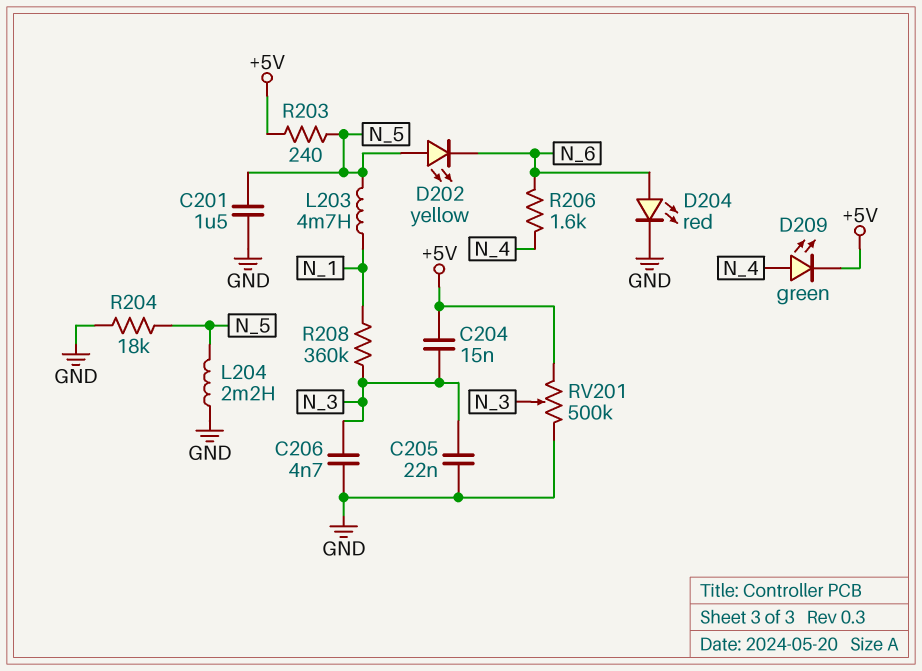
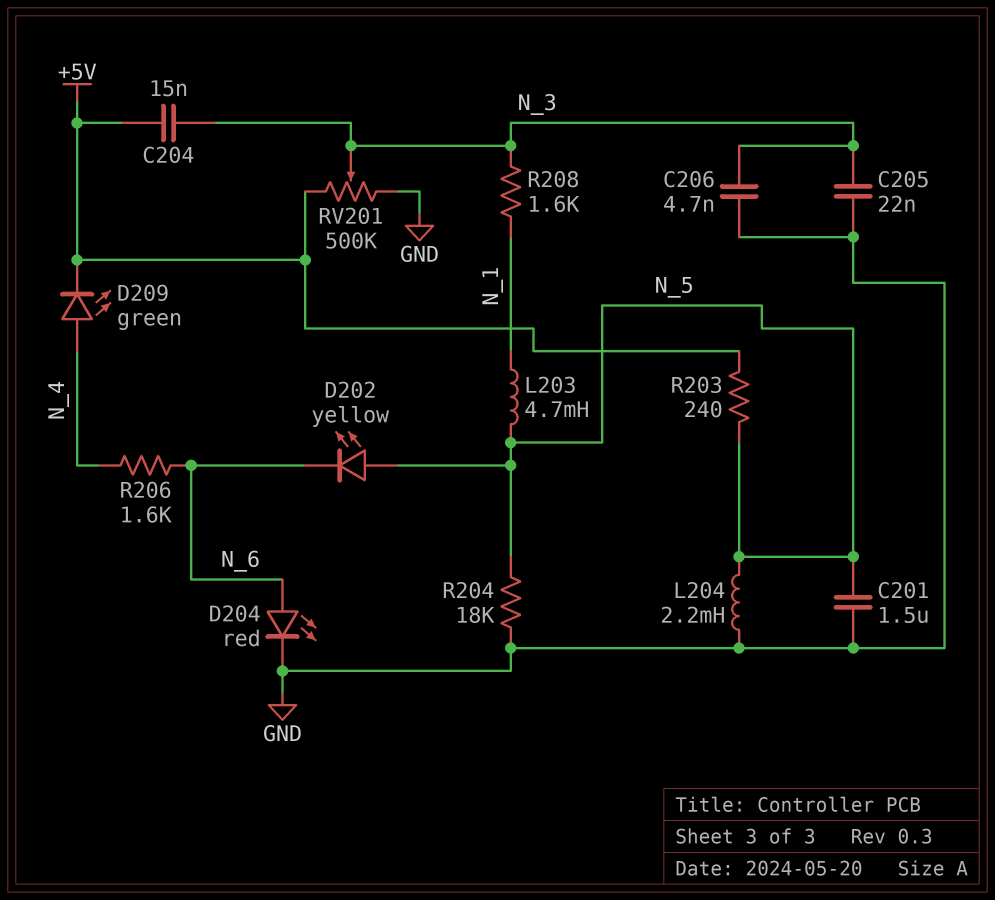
R208: 360k (N_1, N_3) -> 1.6k (N_1, N_3)

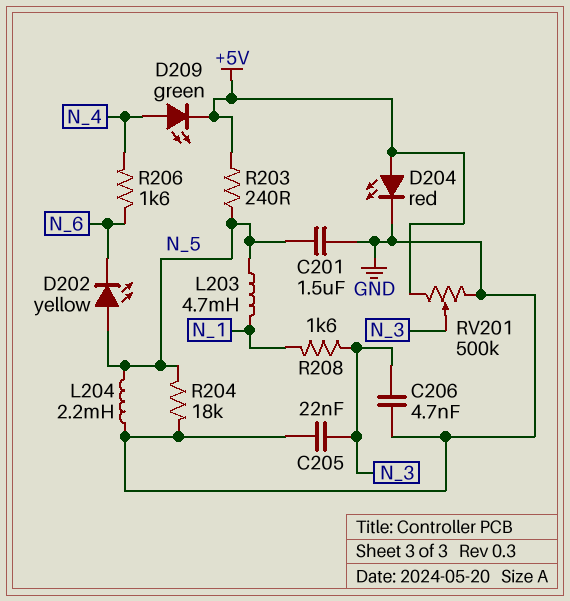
C204: 15nF (+5V, N_3) -> none
D204: LED red (A N_6, K GND) -> LED red (A +5V, K GND)

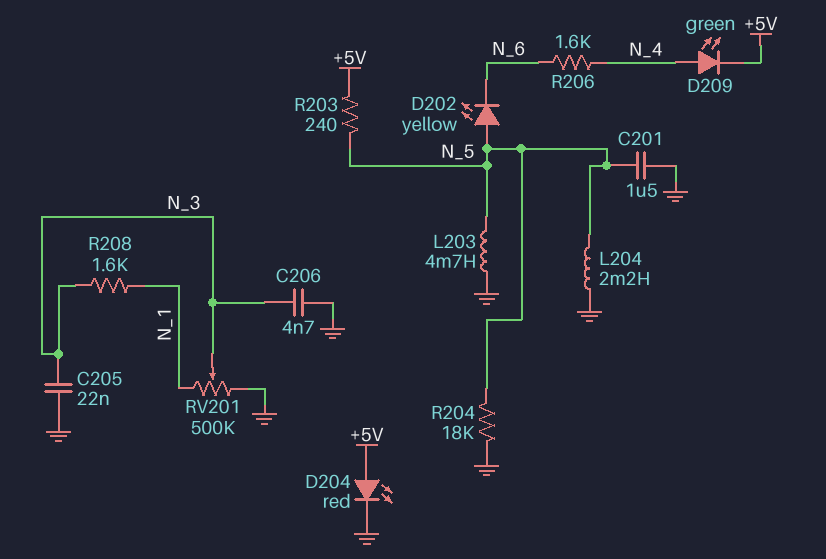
L203: 4.7mH (N_1, N_5) -> 4.7mH (GND, N_5)
RV201: 500k (+5V, GND, wiper N_3) -> 500k (GND, N_1, wiper N_3)

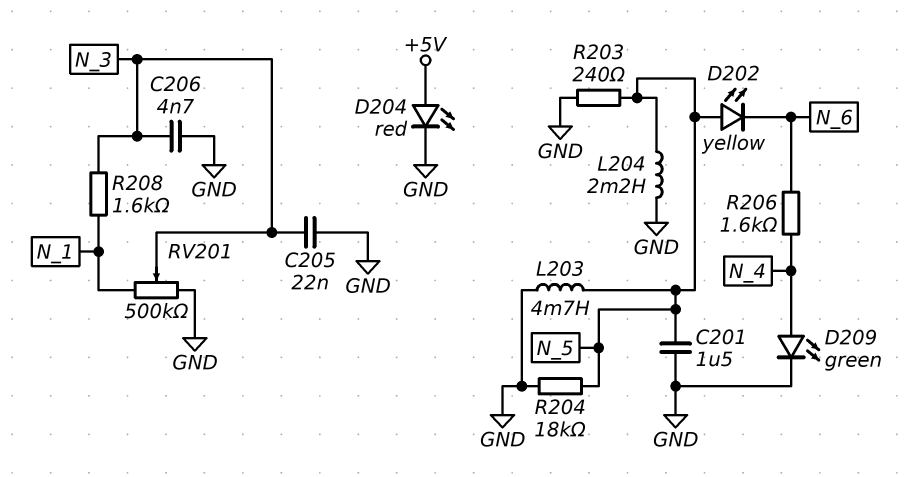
D209: LED green (A N_4, K +5V) -> LED green (A N_4, K GND)
R203: 240 (+5V, N_5) -> 240 (GND, N_5)

